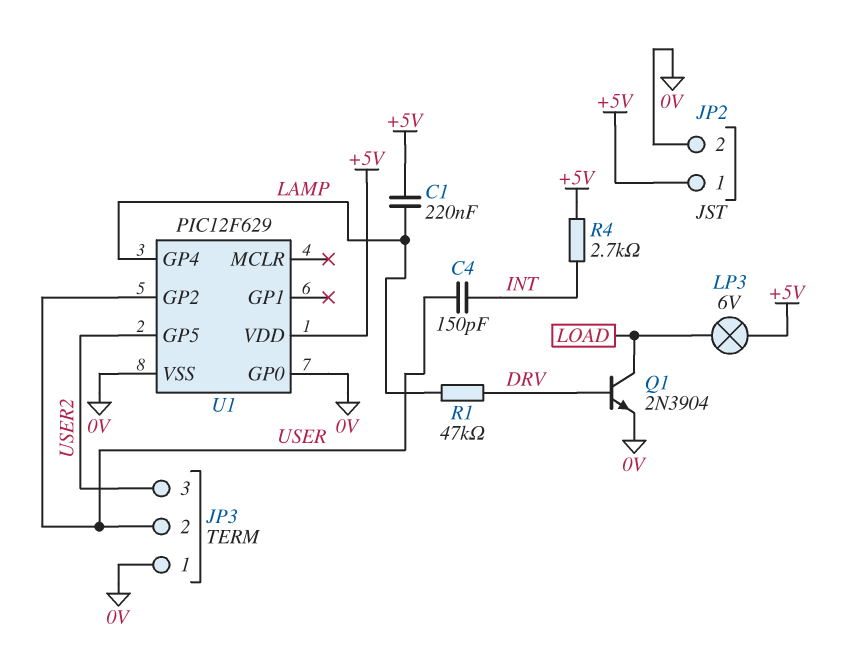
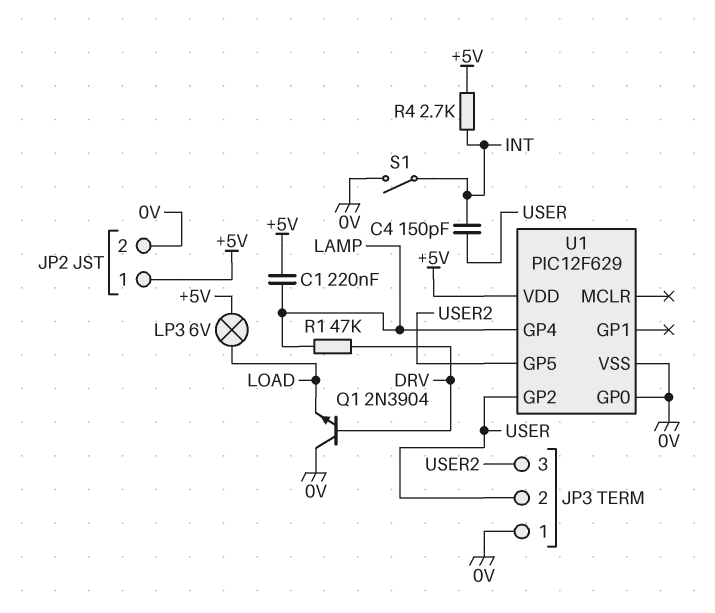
Q1: NPN 2N3904 (B DRV, C LOAD, E 0V) -> NPN 2N3904 (B DRV, C 0V, E LOAD)
S1: none -> switch (0V, INT)

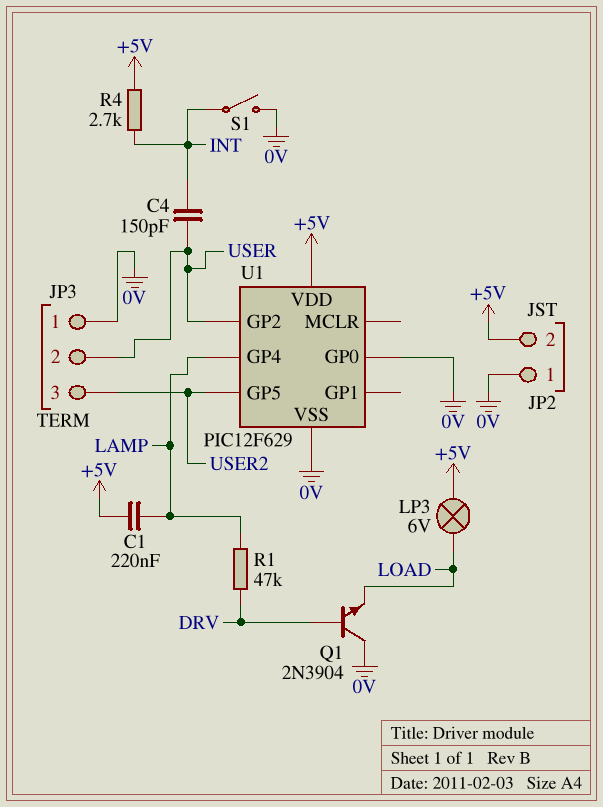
JP2 pin 1: +5V -> 0V
JP2 pin 2: 0V -> +5V

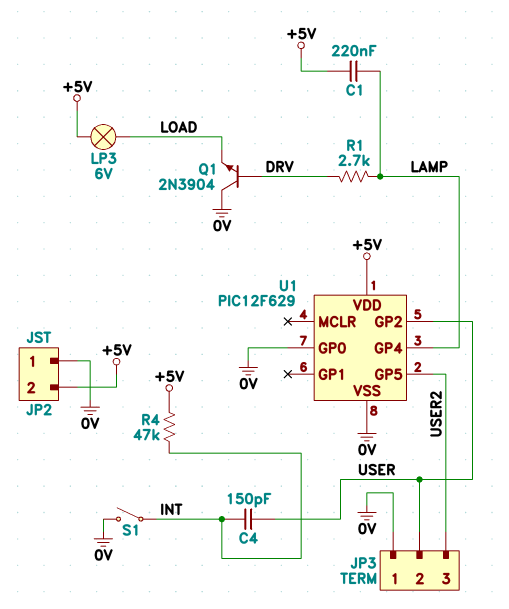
R1: 47k (DRV, LAMP) -> 2.7k (DRV, LAMP)
R4: 2.7k (+5V, INT) -> 47k (+5V, INT)

